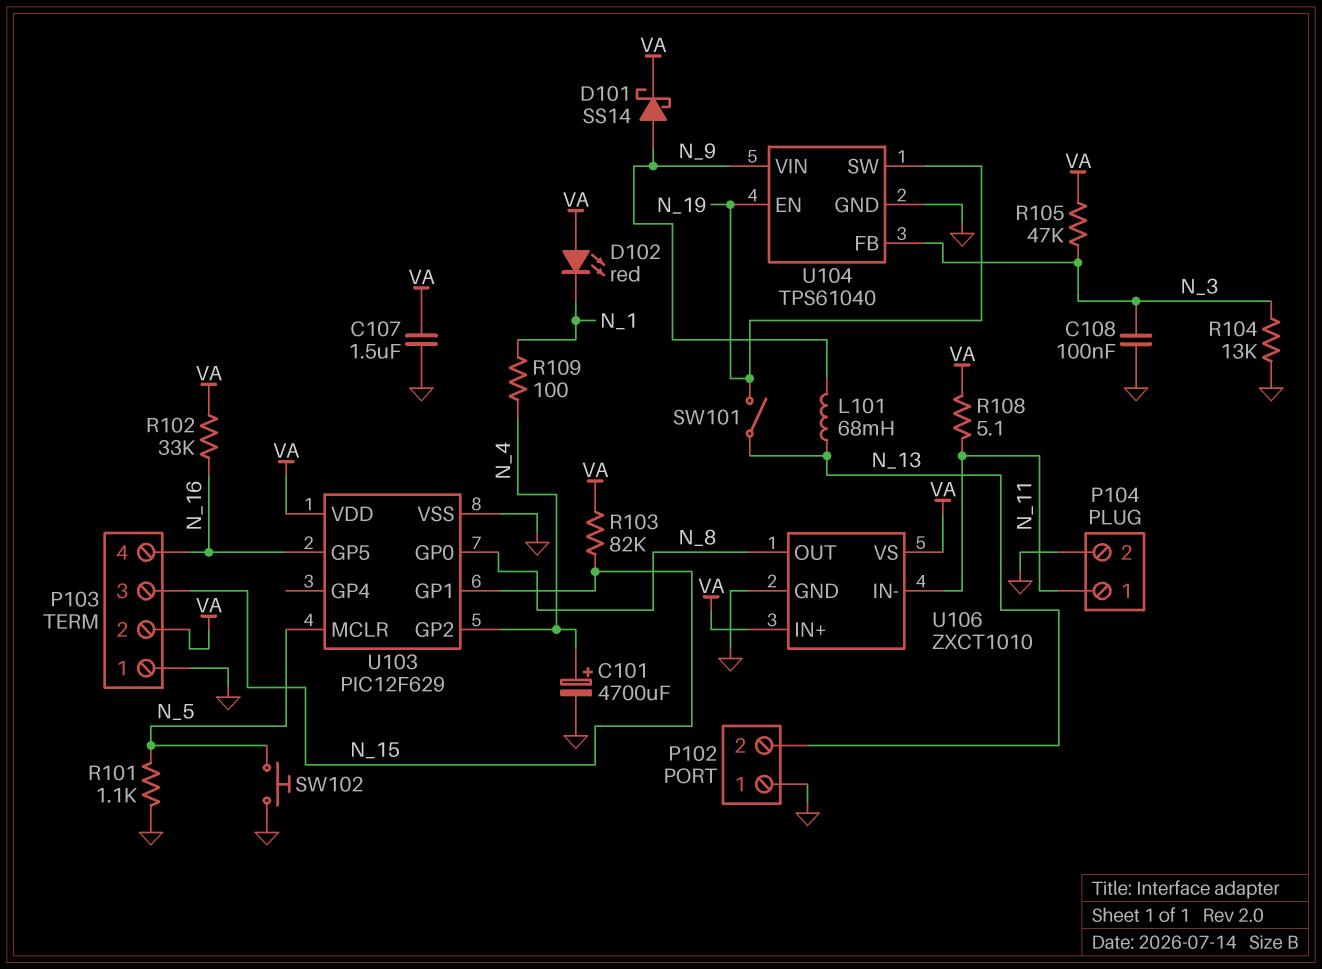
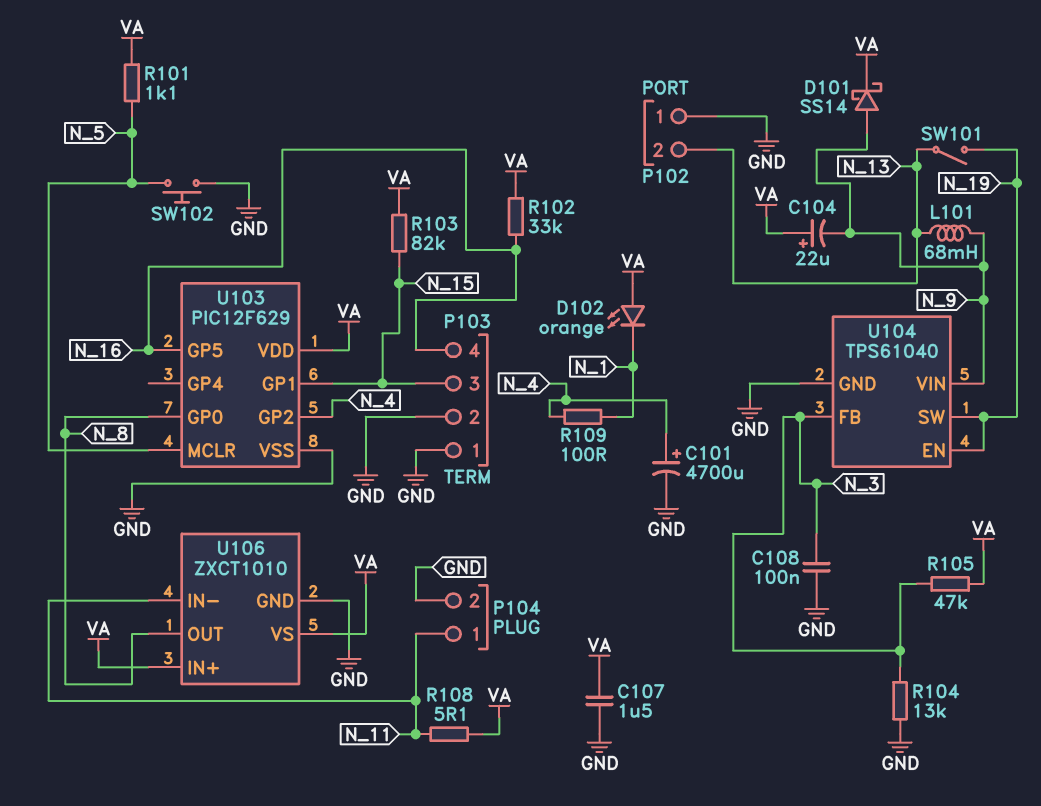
C104: none -> 22uF (plus VA, minus N_9)
D102: LED red (A VA, K N_1) -> LED orange (A VA, K N_1)
P103 pin 2: VA -> GND
R101: 1.1k (GND, N_5) -> 1.1k (N_5, VA)

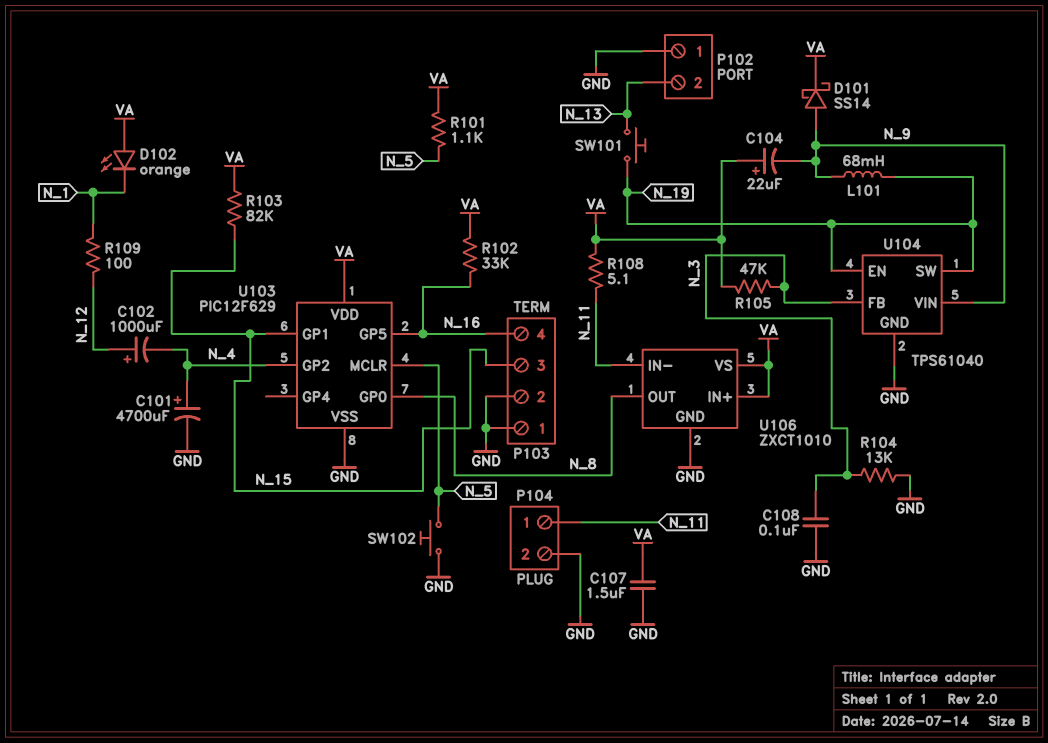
C102: none -> 1000uF (plus N_12, minus N_4)
L101: 68mH (N_9, N_13) -> 68mH (N_9, N_19)
R109: 100 (N_1, N_4) -> 100 (N_1, N_12)
SW101: switch (N_13, N_19) -> button (N_13, N_19)

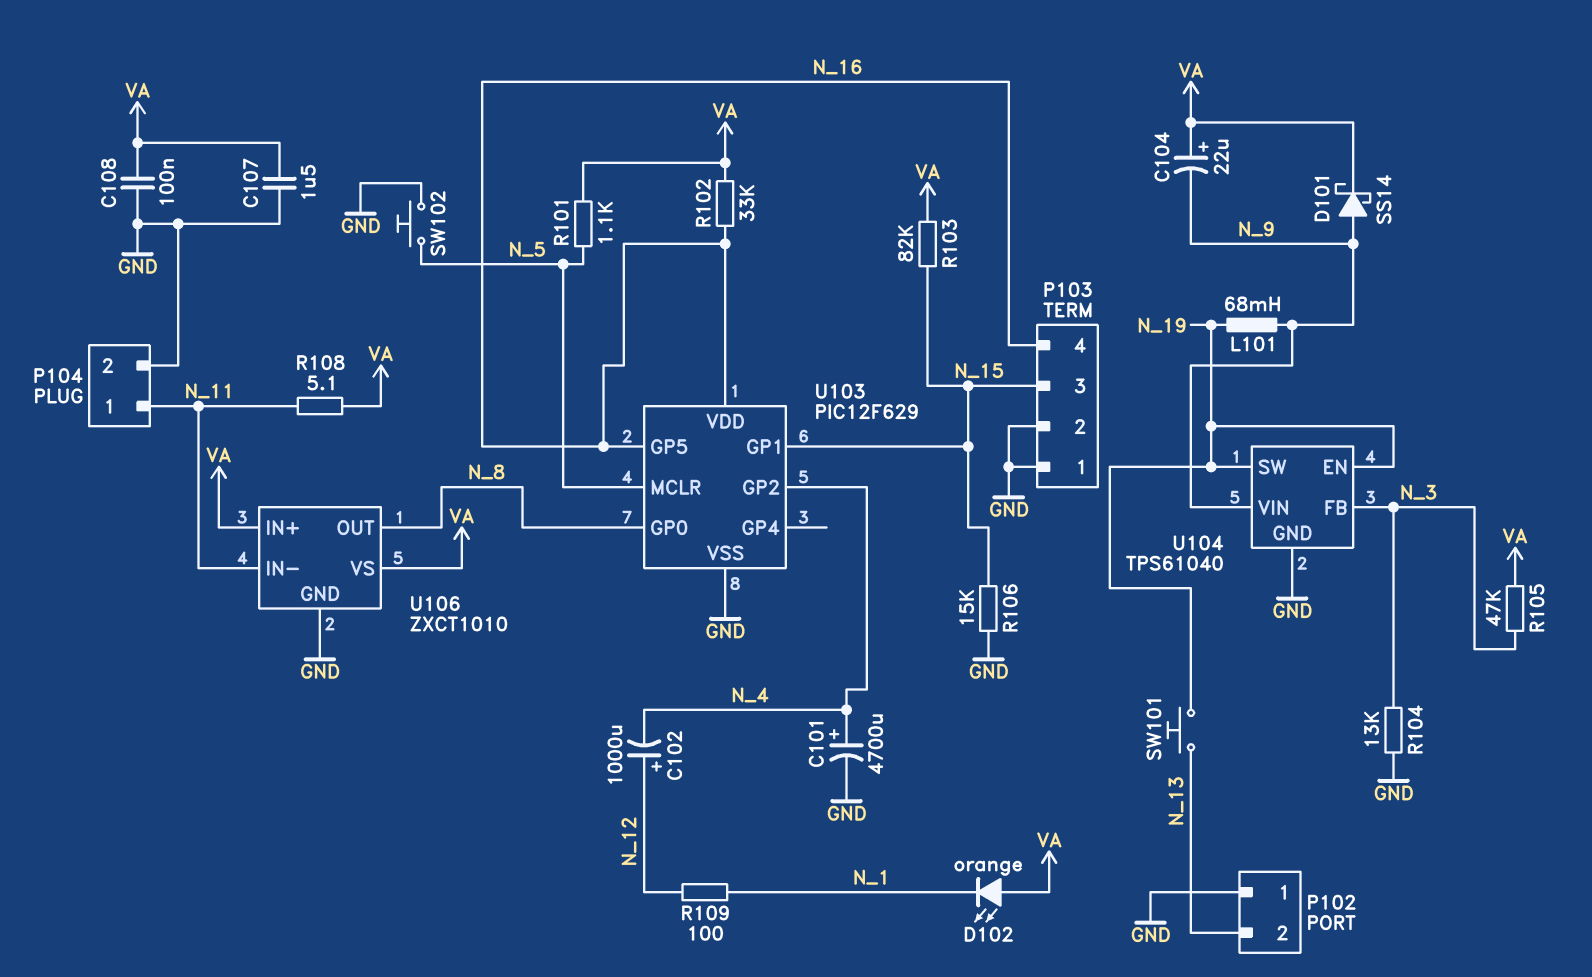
C108: 100nF (GND, N_3) -> 100nF (GND, VA)
R106: none -> 15k (GND, N_15)
U103 pin VDD: VA -> N_16

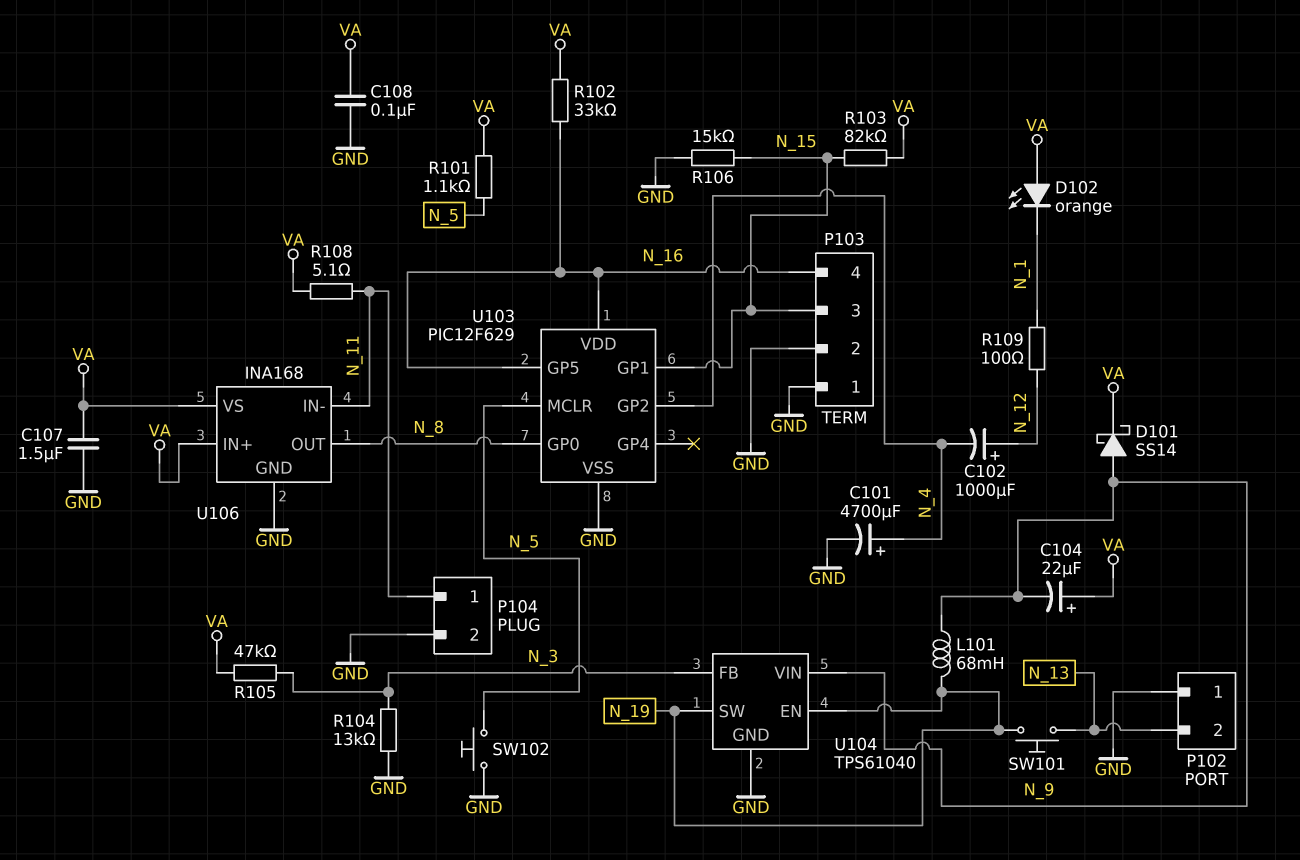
U106: ZXCT1010 -> INA168

